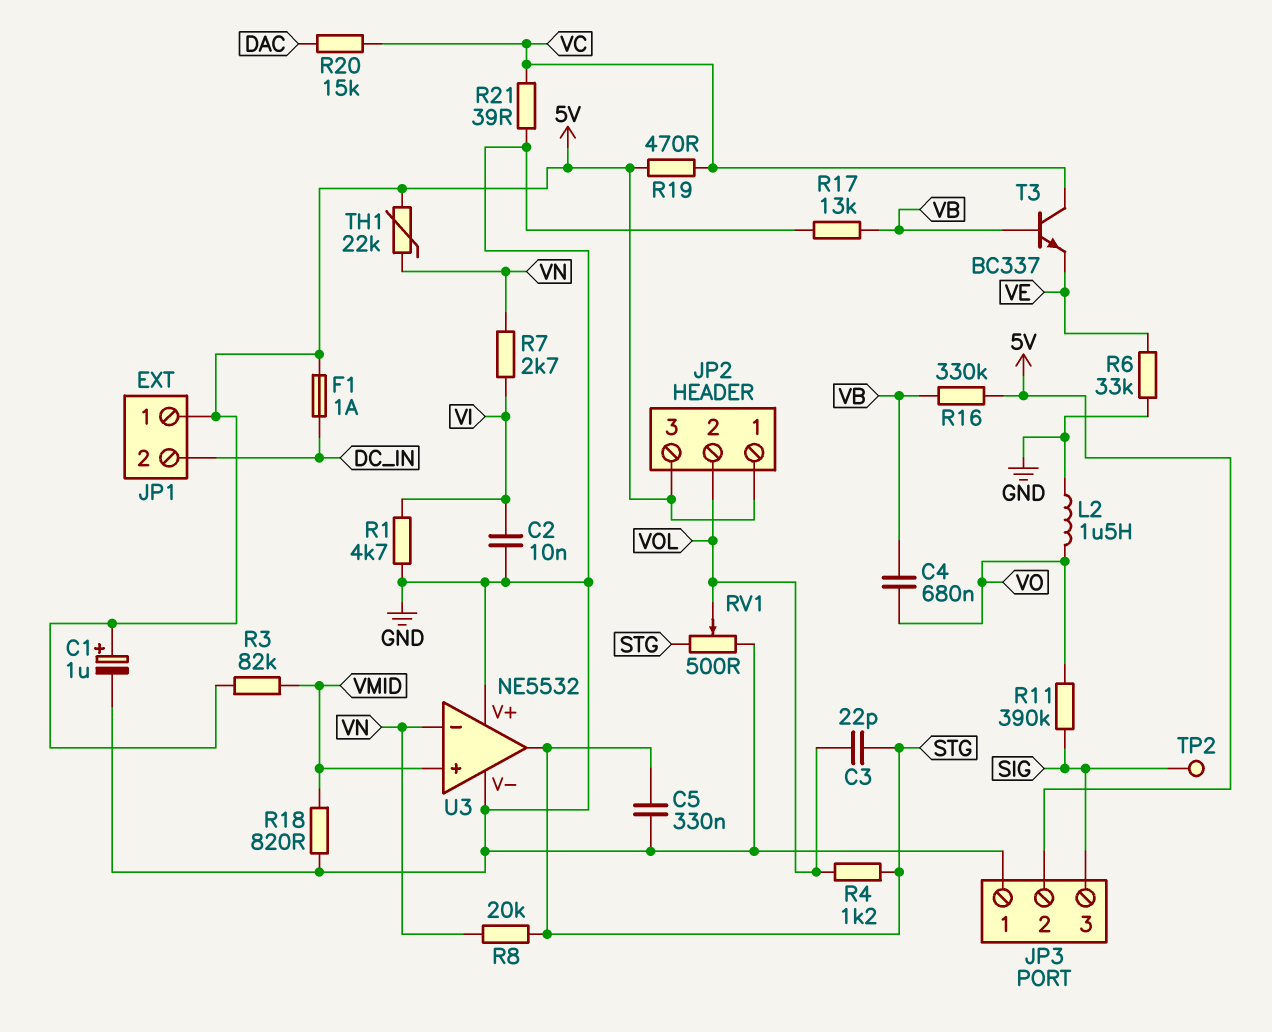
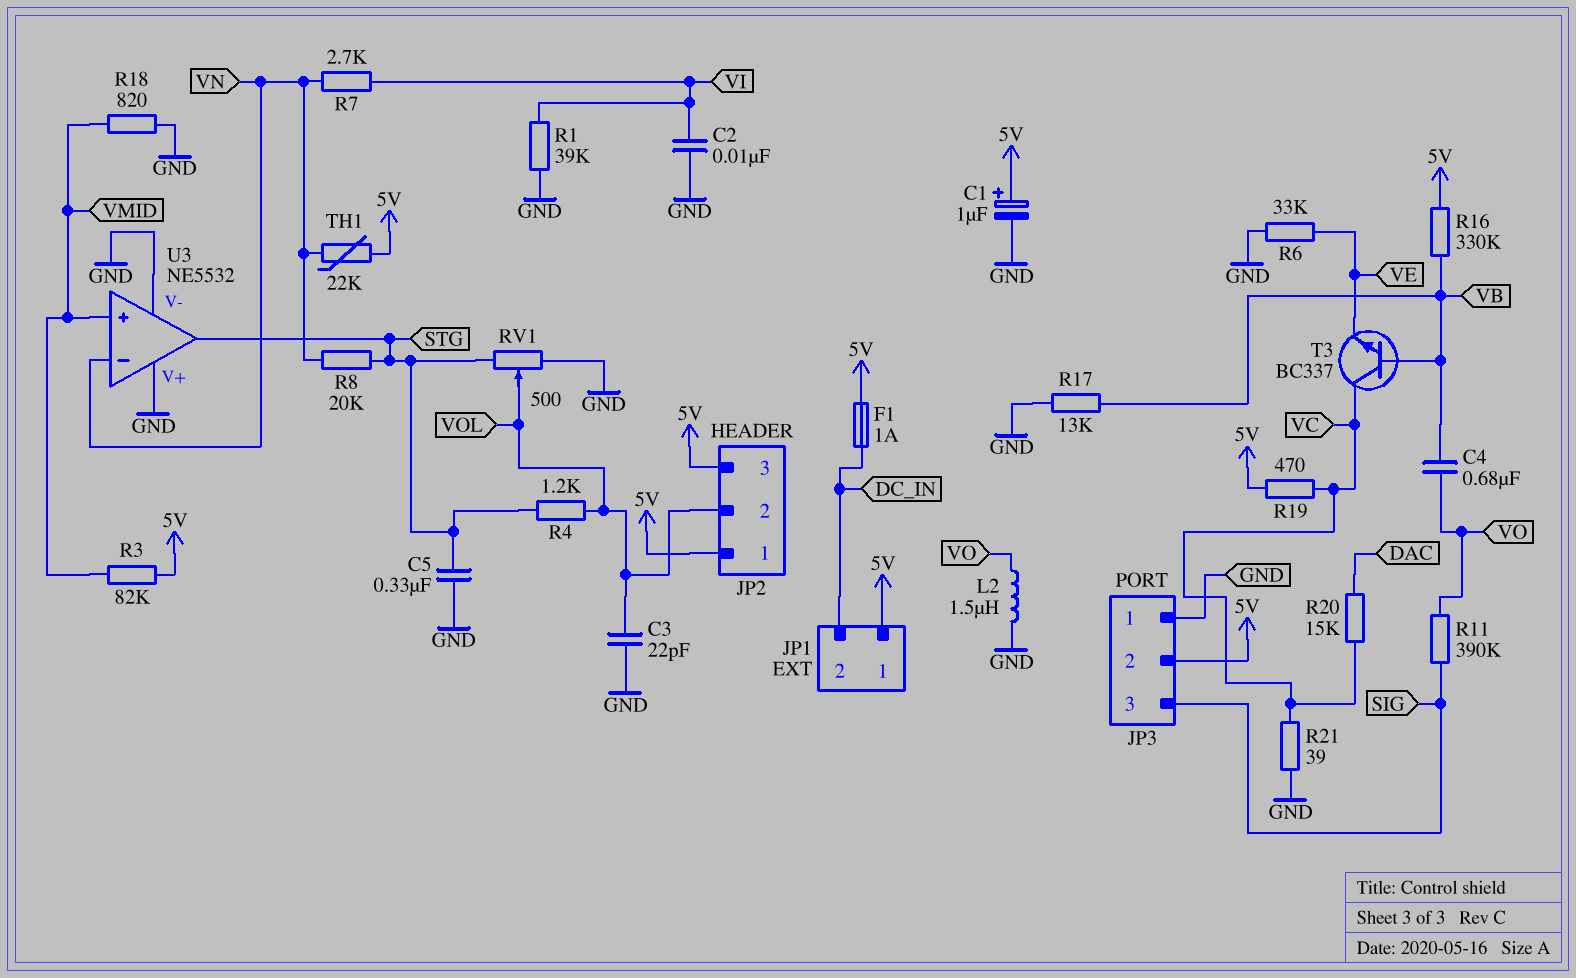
C3: 22pF (STG, VOL) -> 22pF (GND, VOL)
R1: 4.7k (GND, VI) -> 39k (GND, VI)
TP2: test point (SIG) -> none

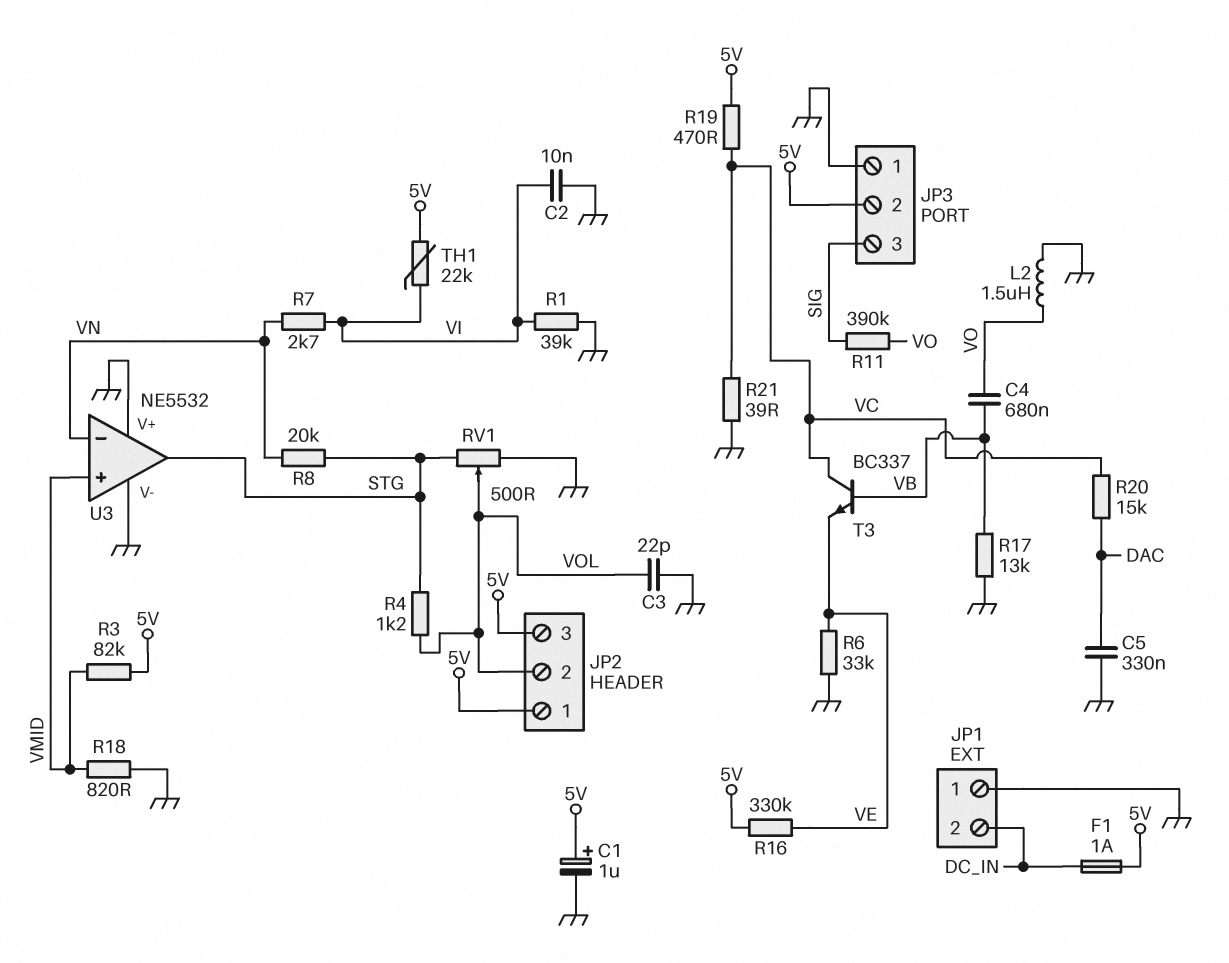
C5: 330nF (GND, STG) -> 330nF (DAC, GND)
JP1 pin 1: 5V -> GND
R16: 330k (5V, VB) -> 330k (5V, VE)
TH1: 22k (5V, VN) -> 22k (5V, VI)

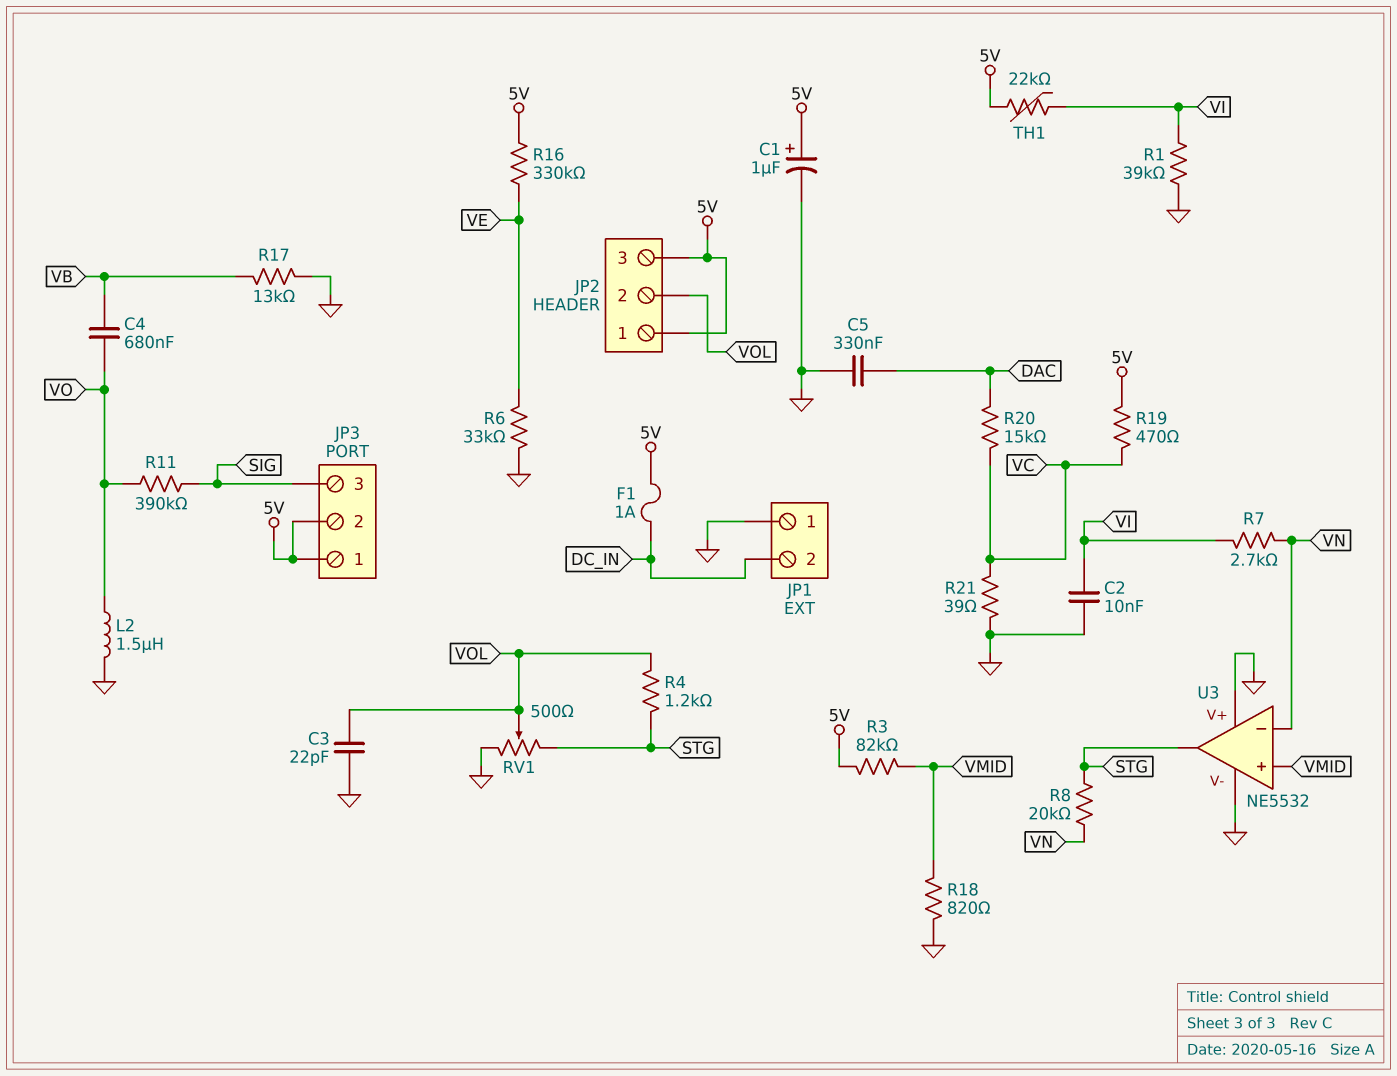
JP3 pin 1: GND -> 5V
T3: NPN BC337 (B VB, C VC, E VE) -> none

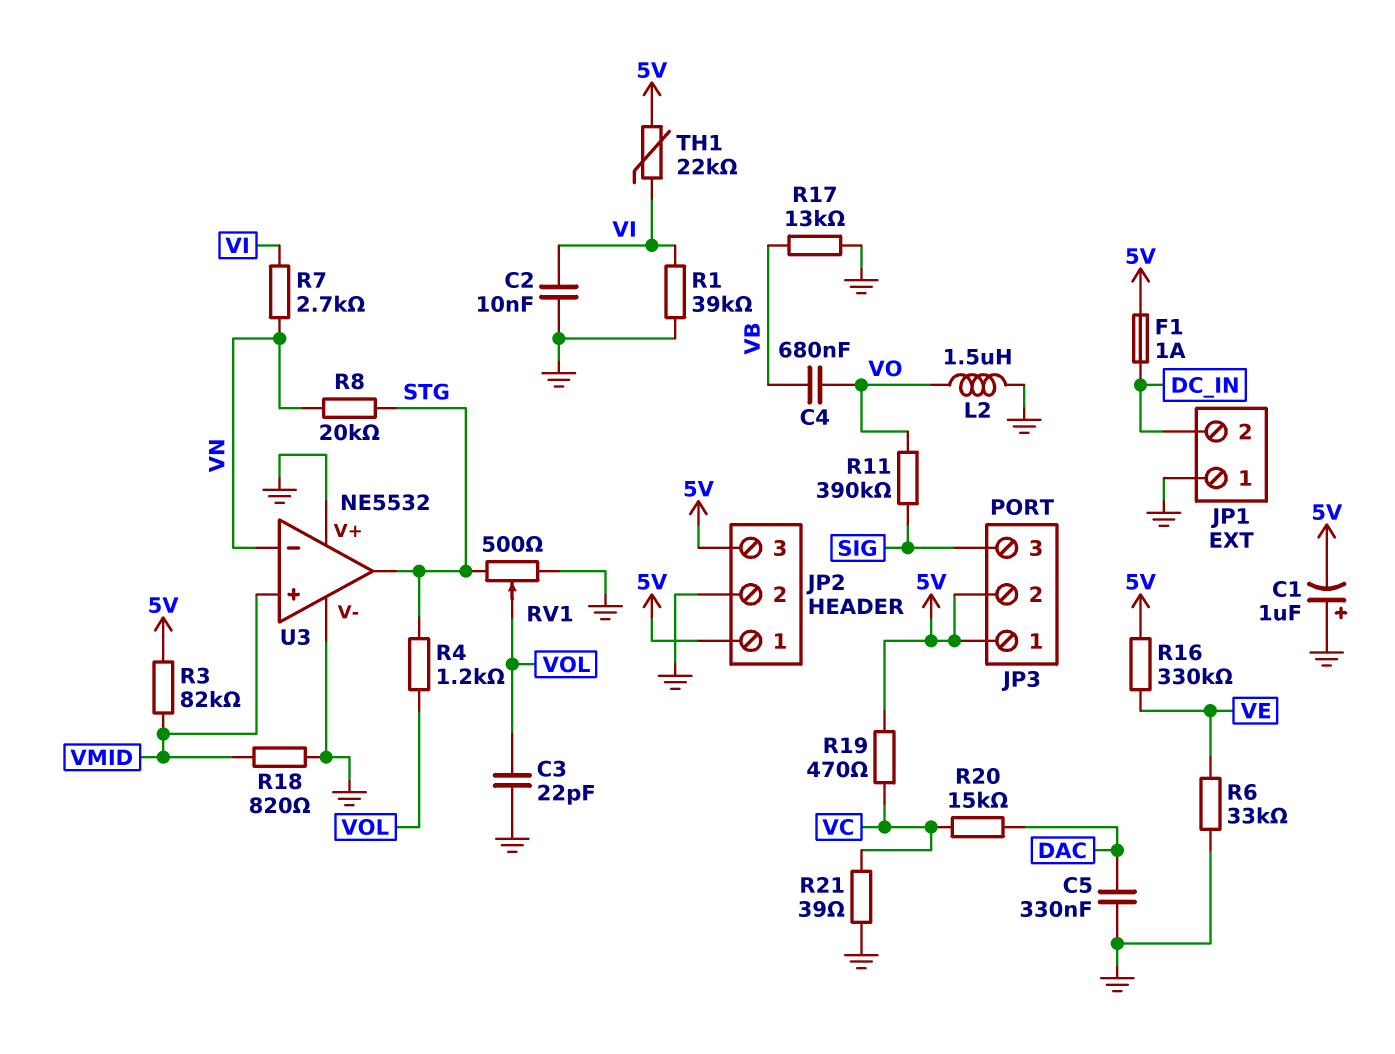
C1: 1uF (plus 5V, minus GND) -> 1uF (plus GND, minus 5V)
JP2 pin 2: VOL -> GND

